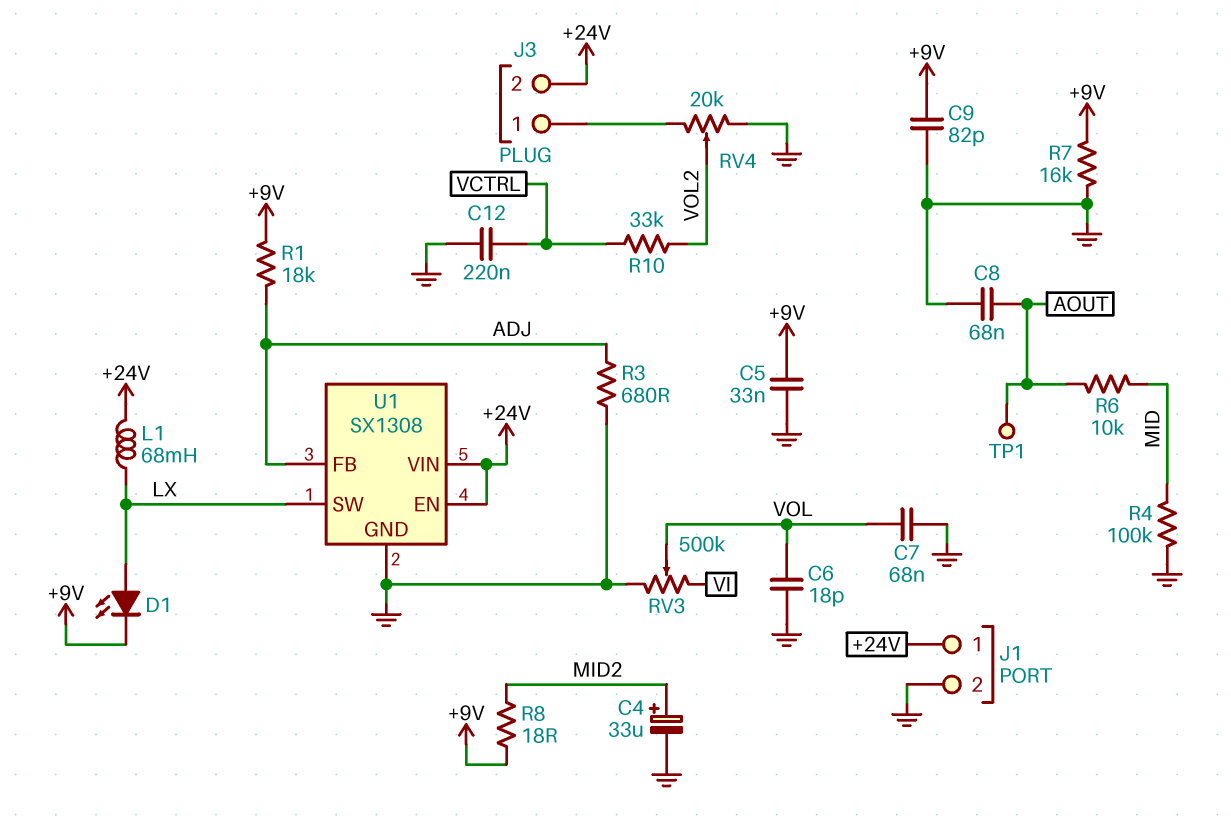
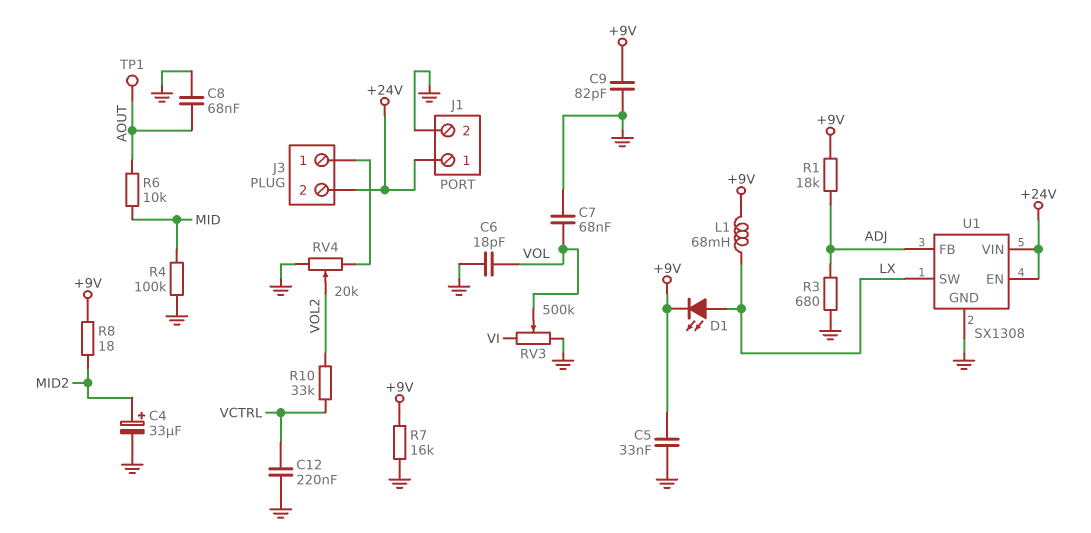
L1: 68mH (+24V, LX) -> 68mH (+9V, LX)

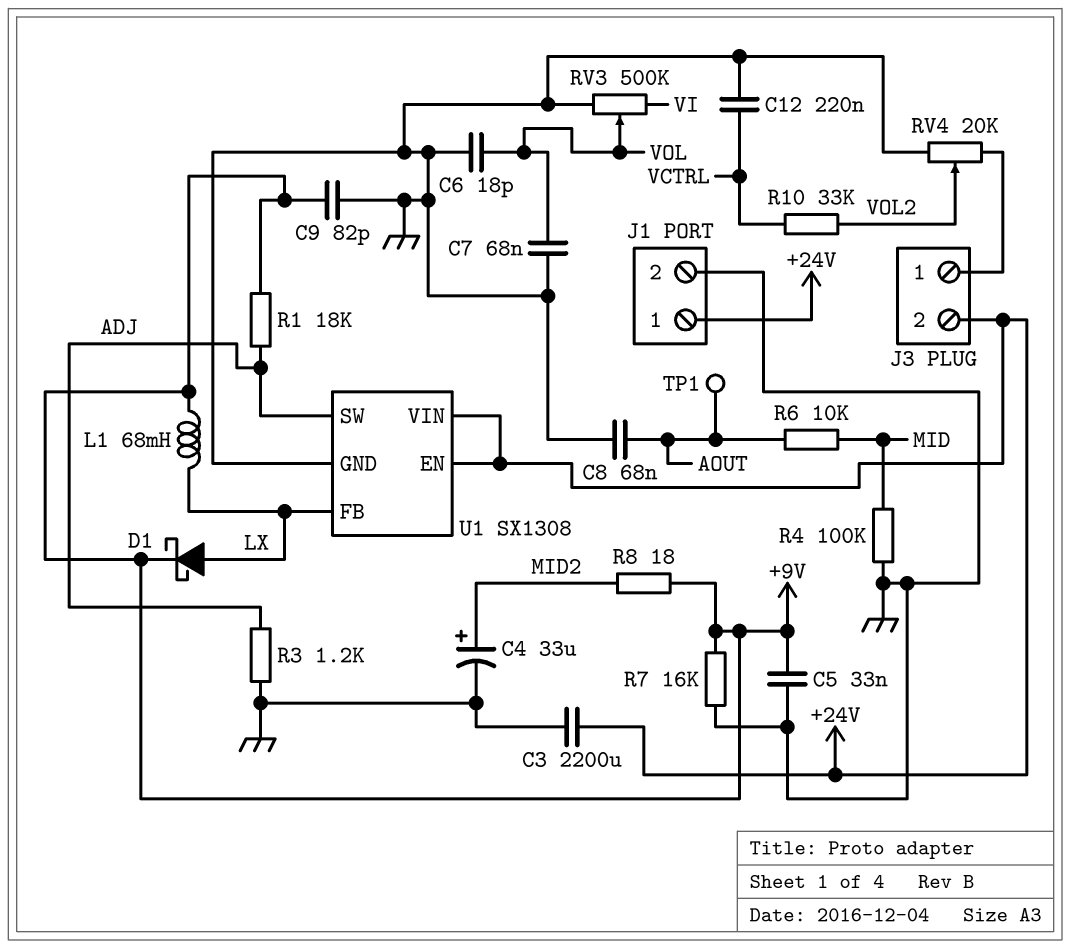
C3: none -> 2200uF (+24V, GND)
D1: LED (A LX, K +9V) -> schottky (A LX, K +9V)
R3: 680 (ADJ, GND) -> 1.2k (ADJ, GND)
U1 pin FB: ADJ -> LX
U1 pin SW: LX -> ADJ

